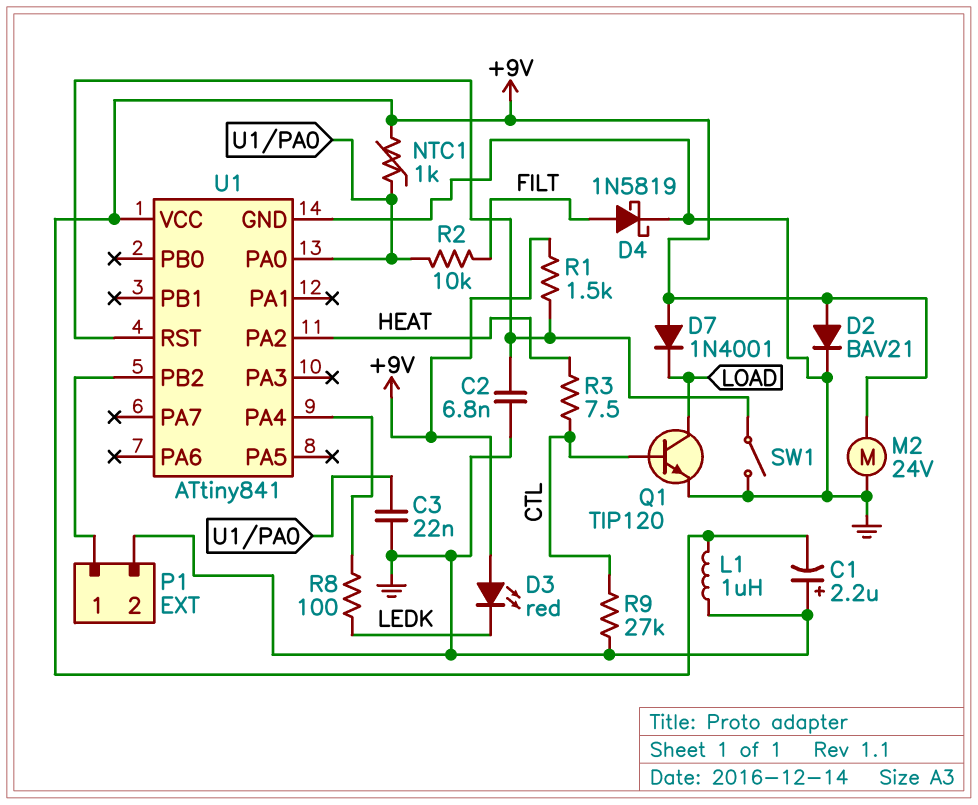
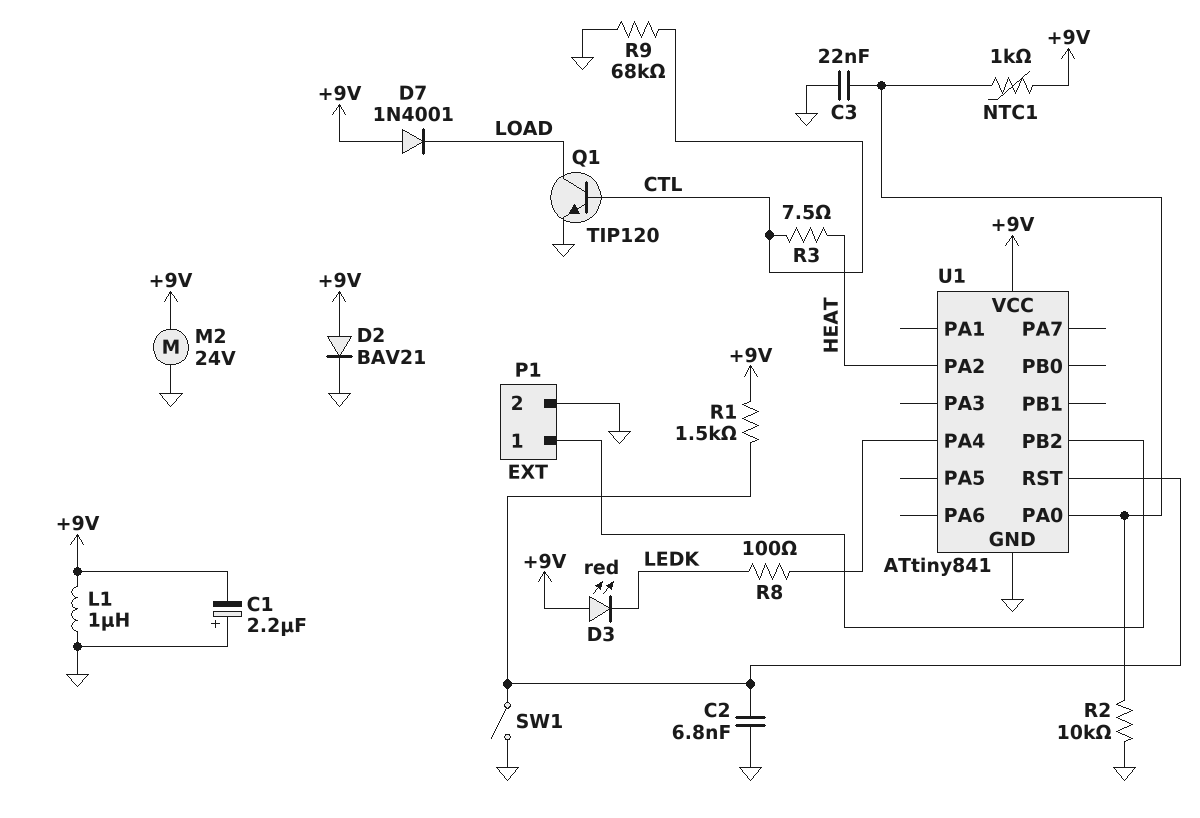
D4: schottky 1N5819 (A FILT, K GND) -> none
R2: 10k (FILT, U1/PA0) -> 10k (GND, U1/PA0)
R9: 27k (CTL, GND) -> 68k (CTL, GND)

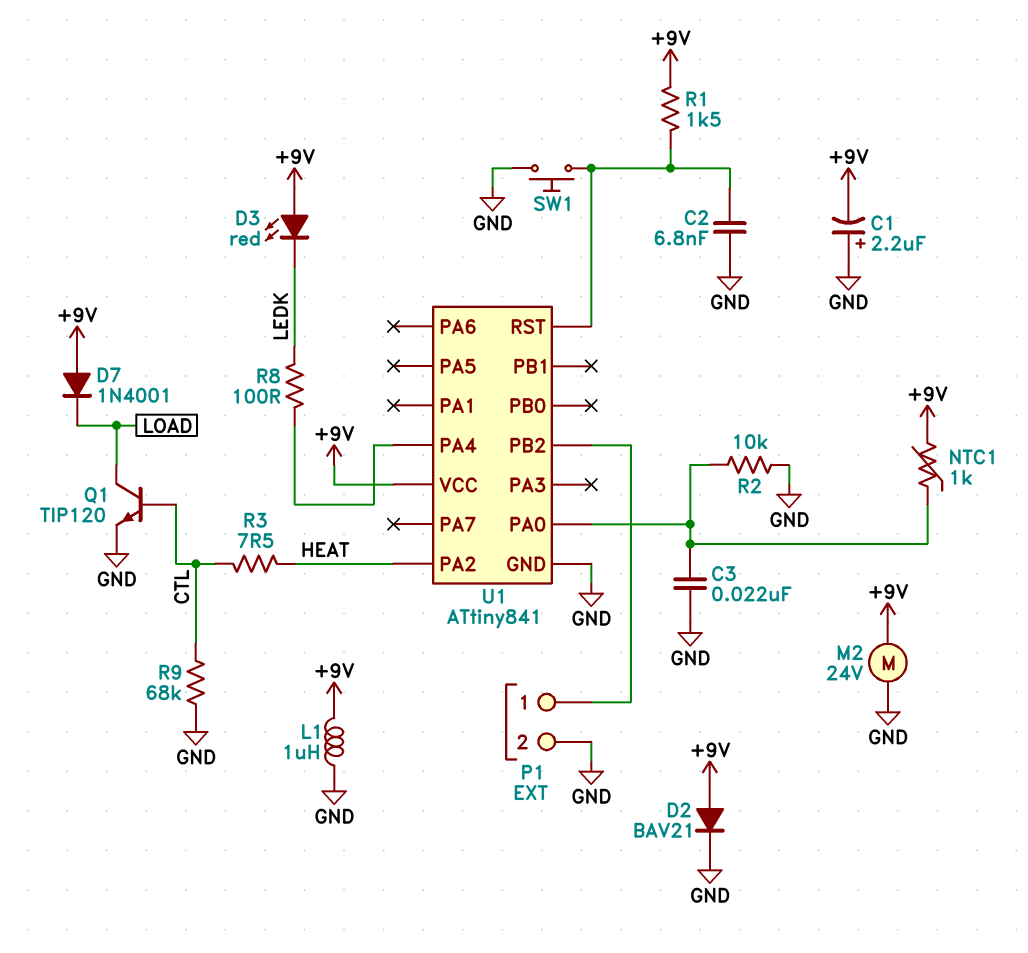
SW1: switch (GND, U1/RST) -> button (GND, U1/RST)

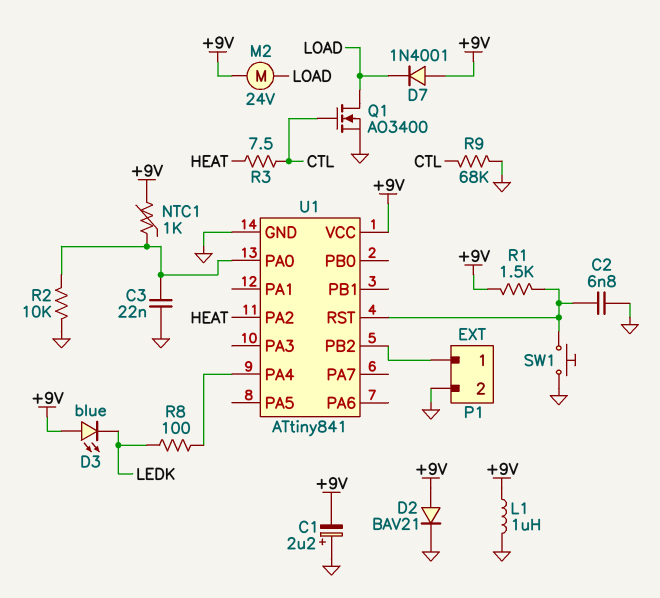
D3: LED red (A +9V, K LEDK) -> LED blue (A +9V, K LEDK)
M2: motor 24V (+9V, GND) -> motor 24V (+9V, LOAD)
Q1: NPN TIP120 (B CTL, C LOAD, E GND) -> NMOS AO3400 (G CTL, D LOAD, S GND)

